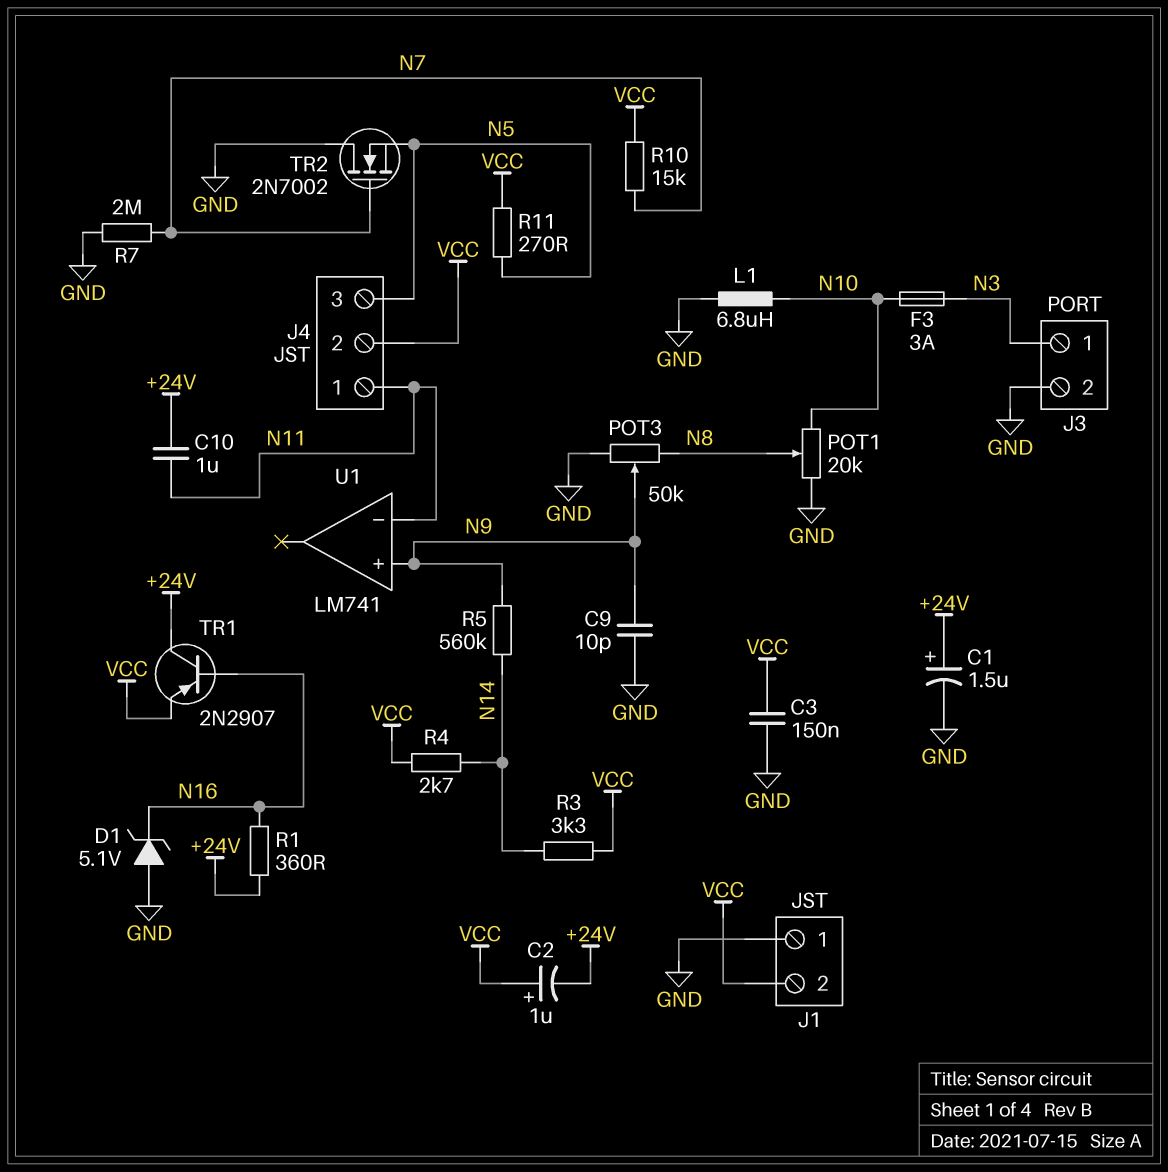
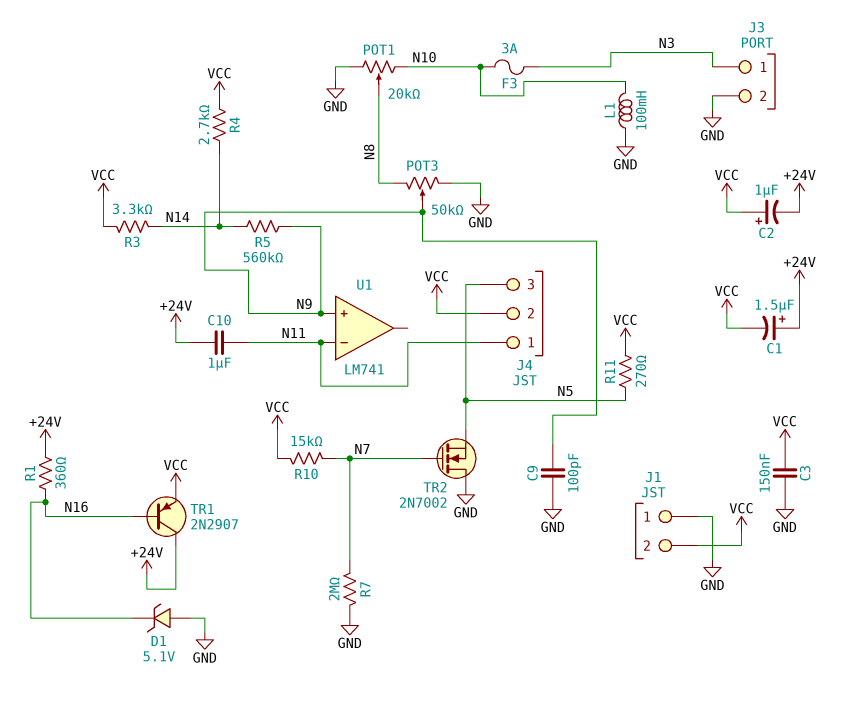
C1: 1.5uF (plus +24V, minus GND) -> 1.5uF (plus +24V, minus VCC)
C9: 10pF (GND, N9) -> 100pF (GND, N9)
L1: 6.8uH (GND, N10) -> 100mH (GND, N10)

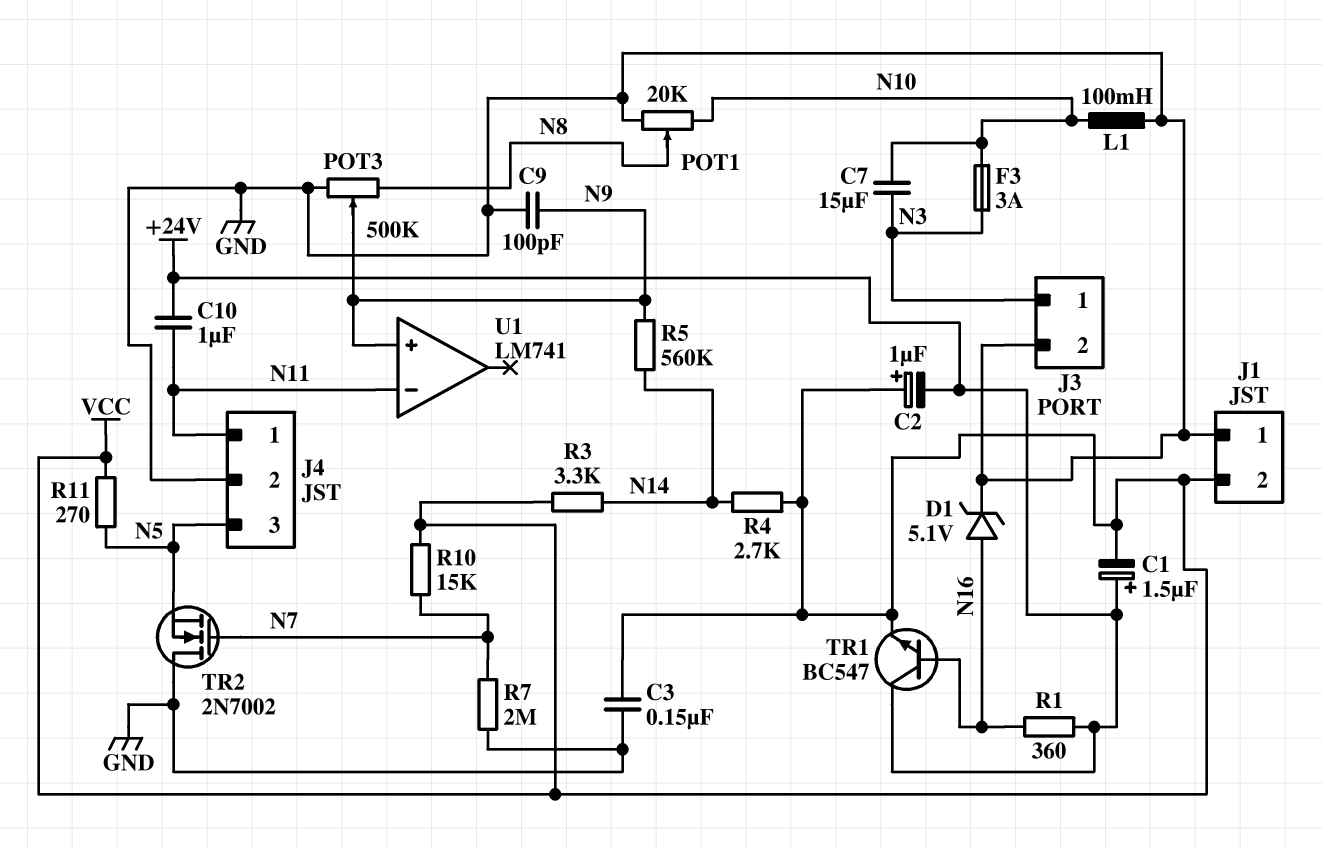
C7: none -> 15uF (N3, N10)
D1: zener 5.1V (A GND, K N16) -> zener 5.1V (A N16, K GND)
J4 pin 2: VCC -> GND
POT3: 50k (GND, N8, wiper N9) -> 500k (GND, N8, wiper N9)
TR1: PNP 2N2907 (B N16, C +24V, E VCC) -> NPN BC547 (B N16, C +24V, E VCC)

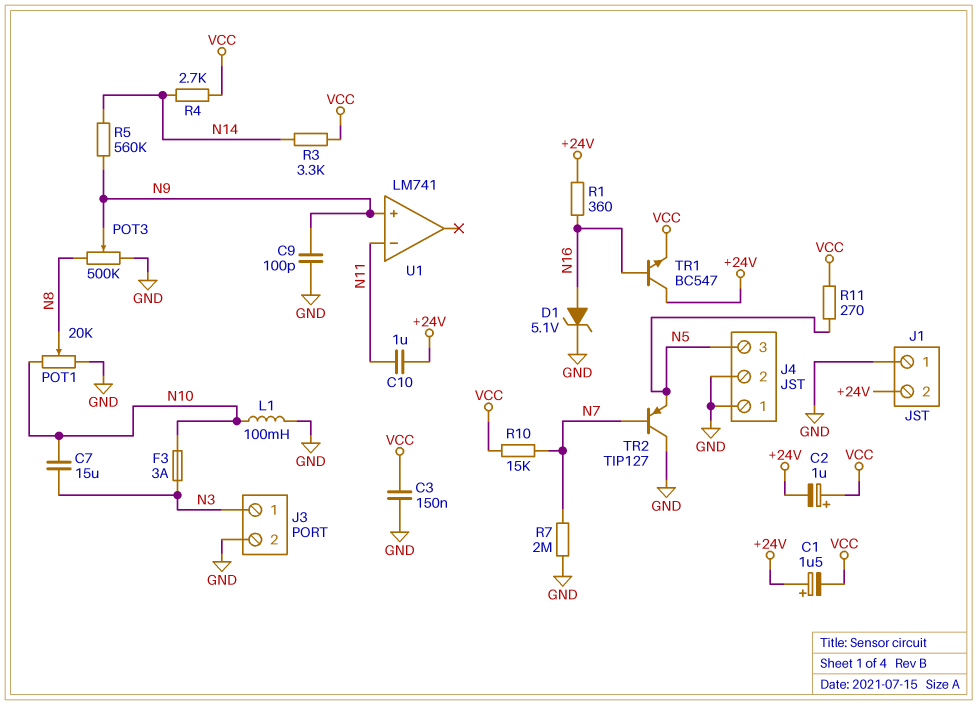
J1 pin 2: VCC -> +24V
J4 pin 1: N11 -> GND
TR2: NMOS 2N7002 (G N7, D GND, S N5) -> PNP TIP127 (B N7, C GND, E N5)

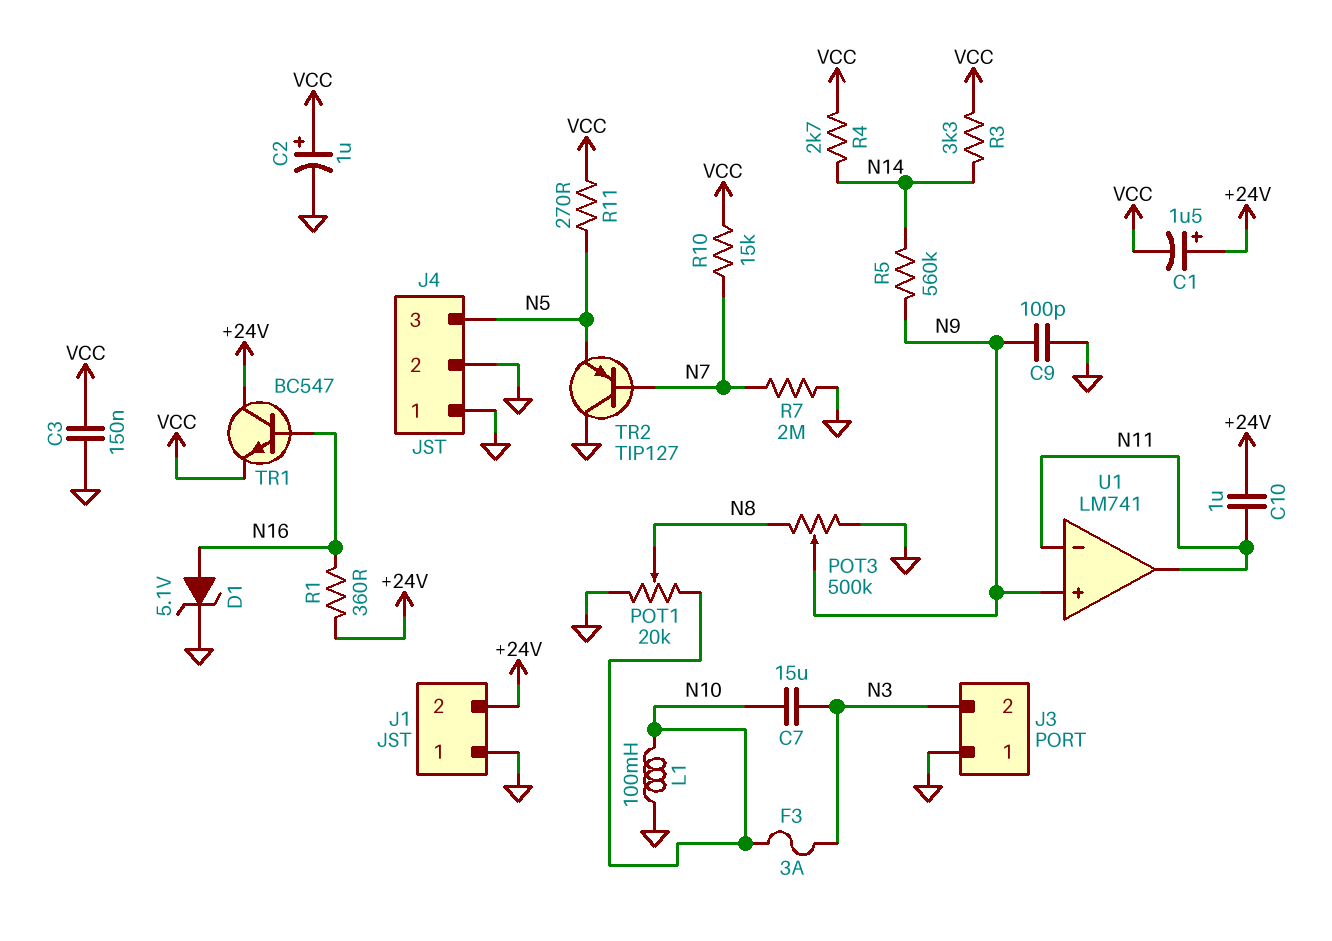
C2: 1uF (plus VCC, minus +24V) -> 1uF (plus VCC, minus GND)
J3 pin 1: N3 -> GND
J3 pin 2: GND -> N3
U1 pin out: none -> N11

